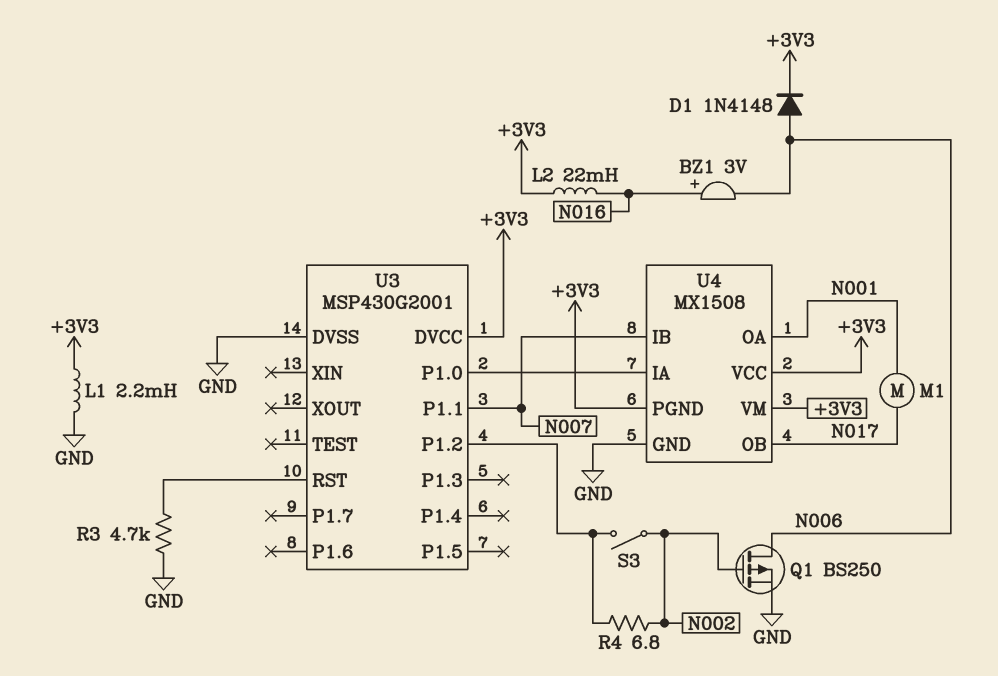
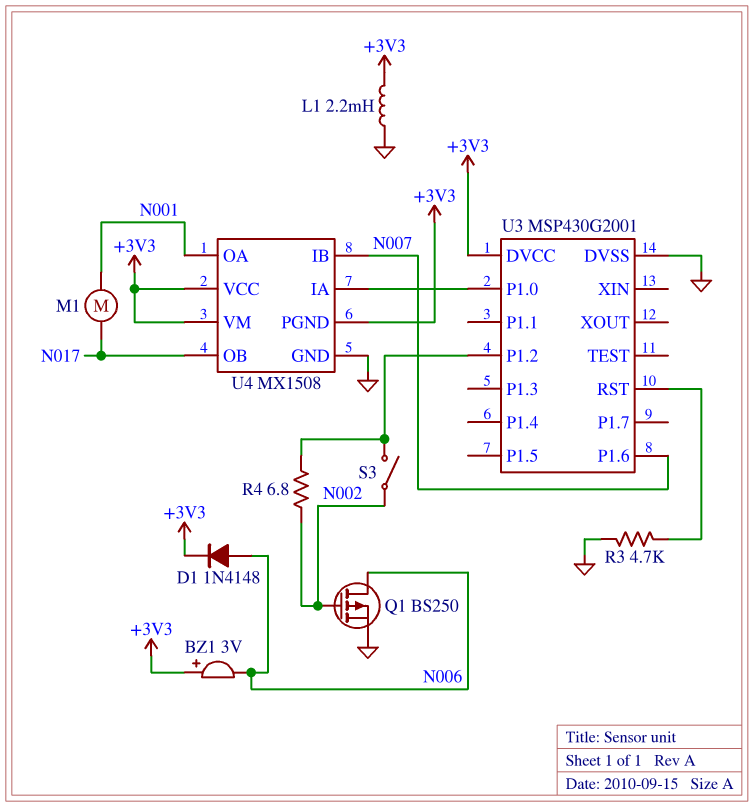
BZ1: buzzer 3V (plus N016, minus N006) -> buzzer 3V (plus +3V3, minus N006)
L2: 22mH (+3V3, N016) -> none
U3 pin P1.1: N007 -> none
U3 pin P1.6: none -> N007

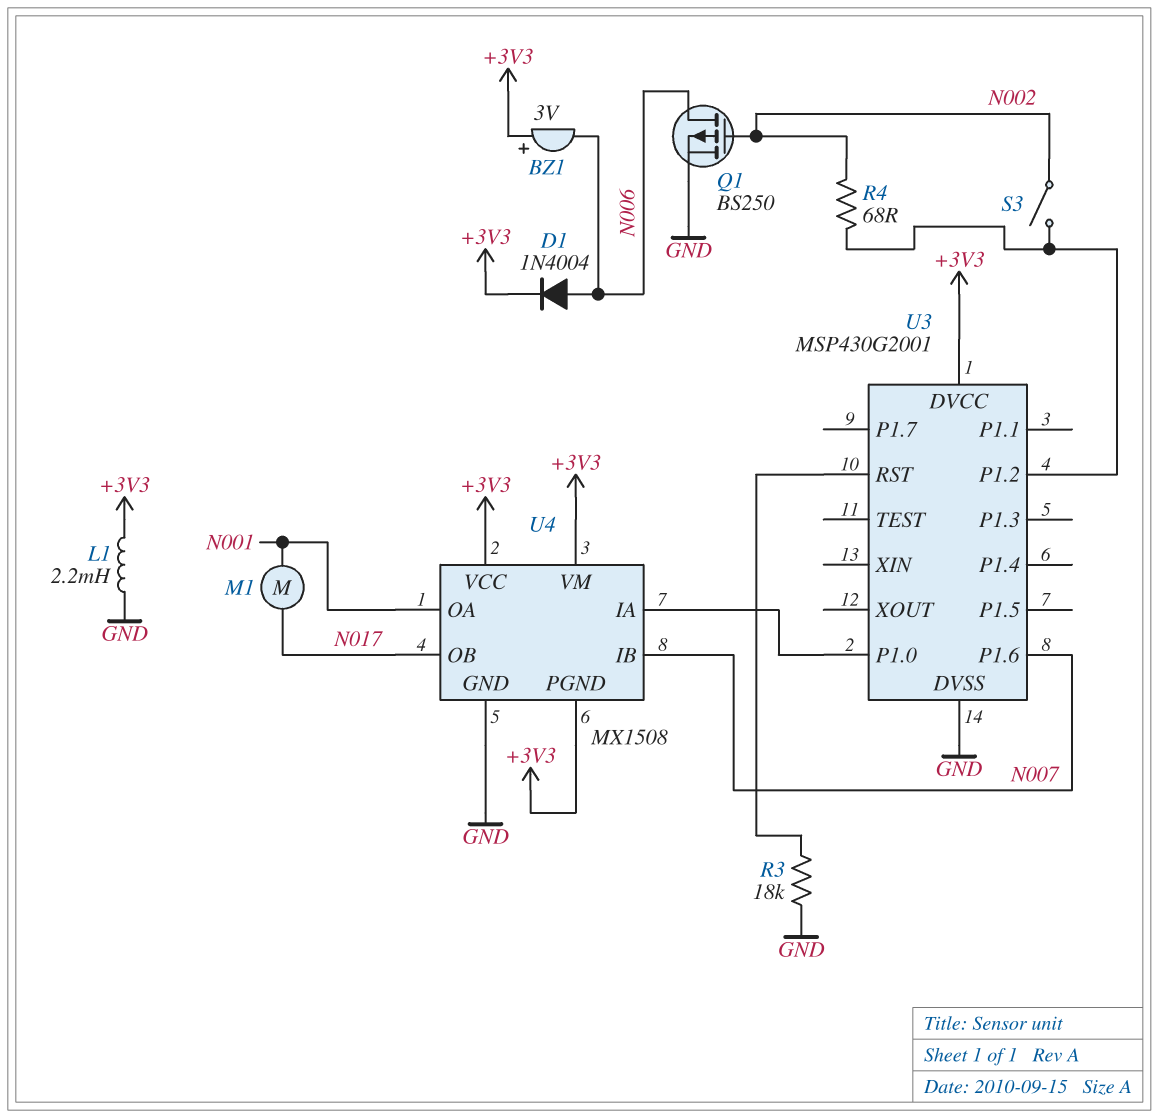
D1: diode 1N4148 (A N006, K +3V3) -> diode 1N4004 (A N006, K +3V3)
R3: 4.7k (GND, U3/RST) -> 18k (GND, U3/RST)
R4: 6.8 (N002, U3/P1.2) -> 68 (N002, U3/P1.2)

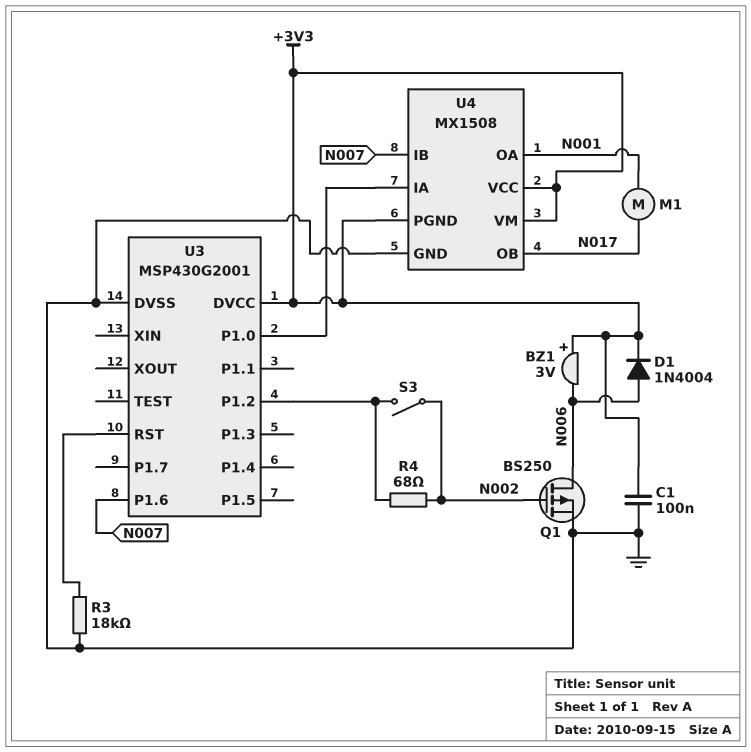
C1: none -> 100nF (+3V3, GND)
L1: 2.2mH (+3V3, GND) -> none

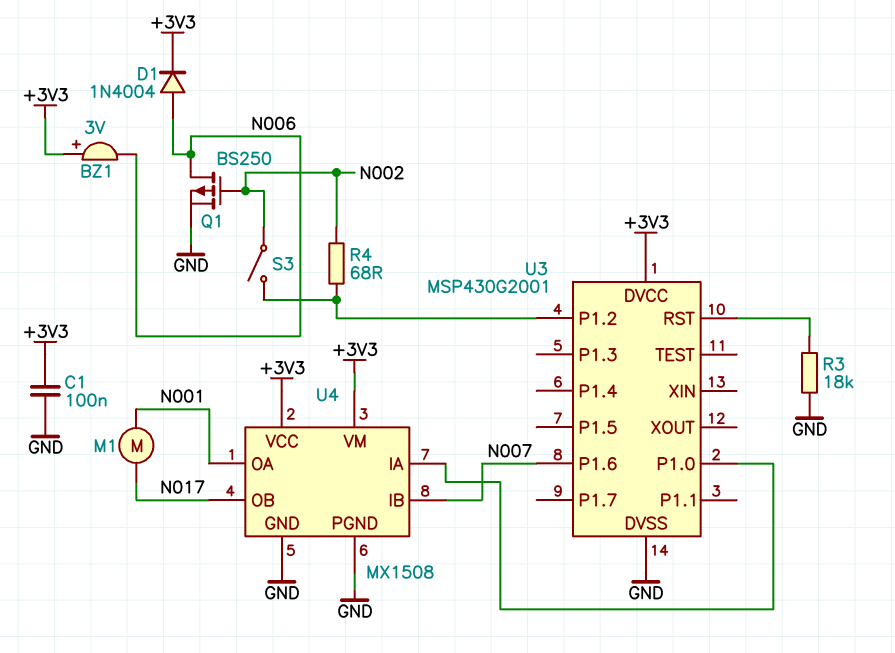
U4 pin PGND: +3V3 -> GND

